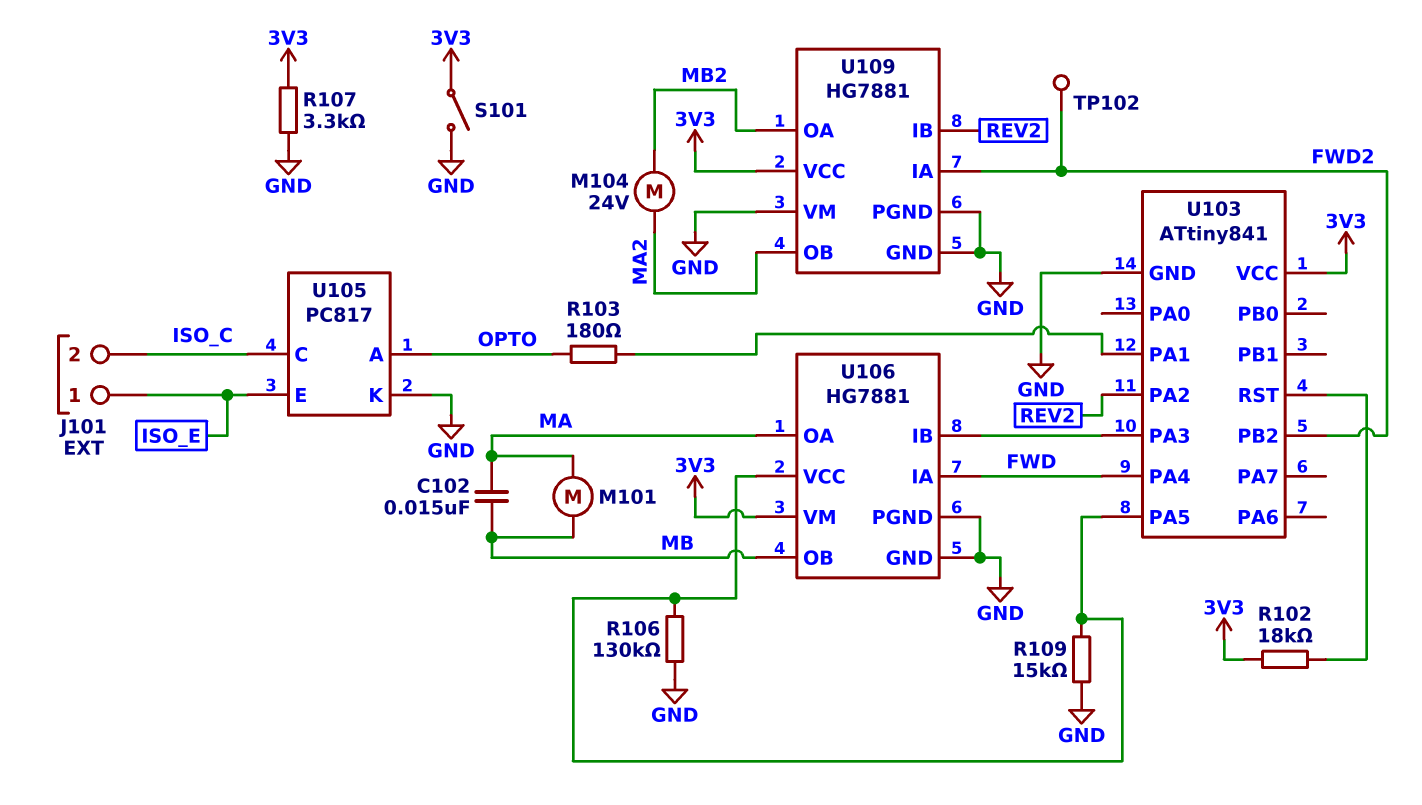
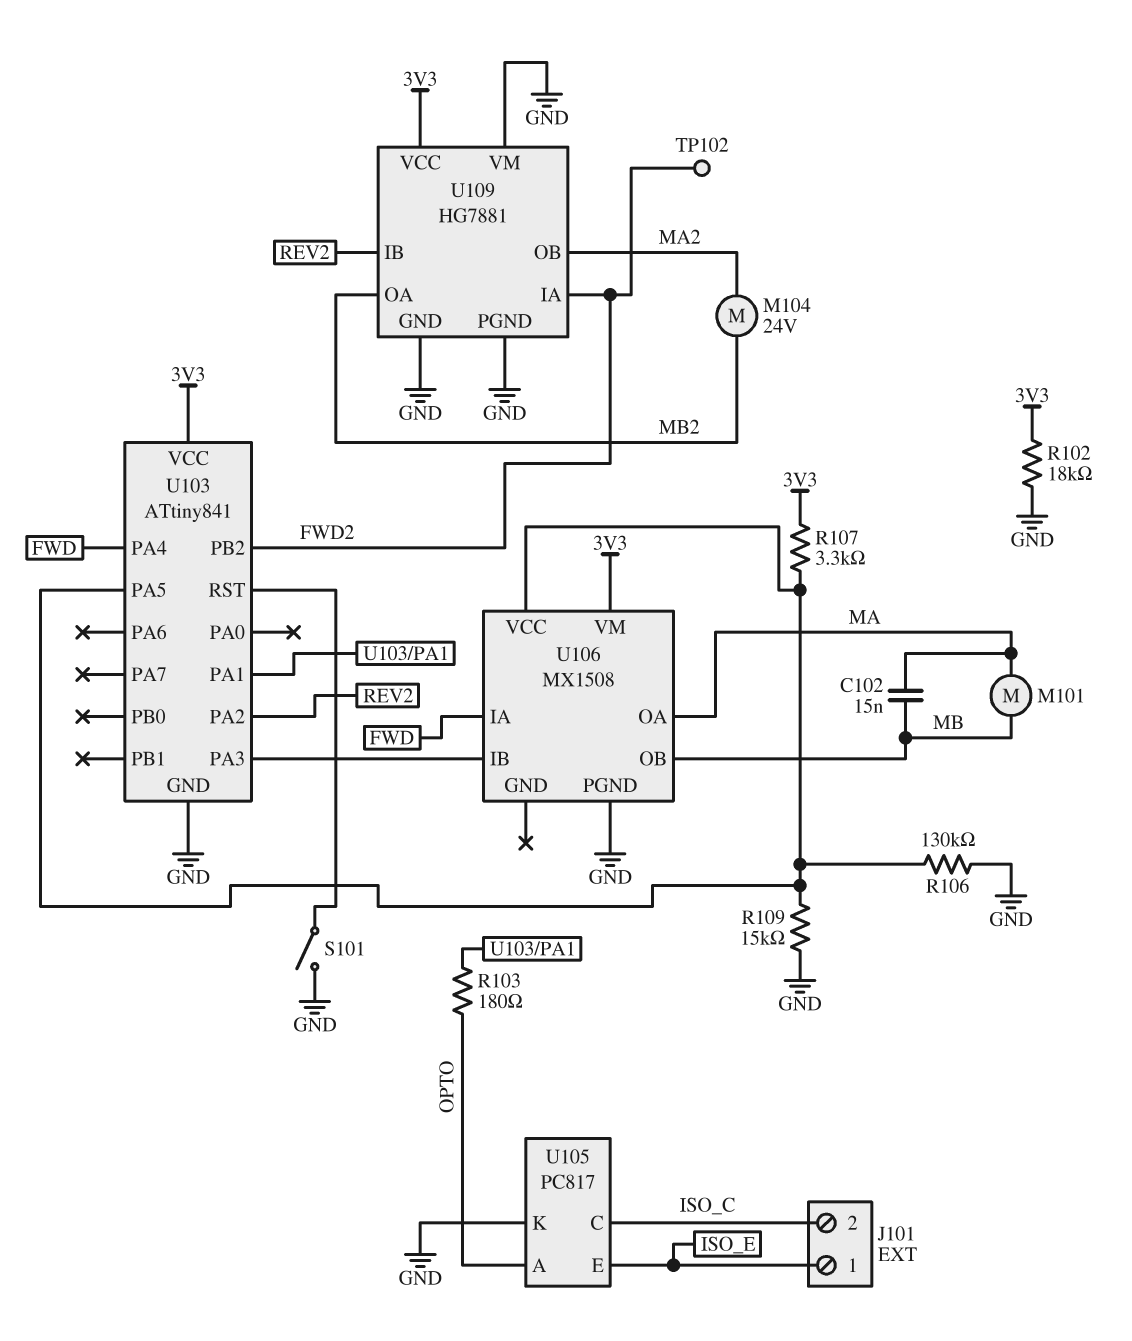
R102: 18k (3V3, U103/RST) -> 18k (3V3, GND)
R107: 3.3k (3V3, GND) -> 3.3k (3V3, U103/PA5)
S101: switch (3V3, GND) -> switch (GND, U103/RST)
U106: HG7881 -> MX1508
U106 pin GND: GND -> none

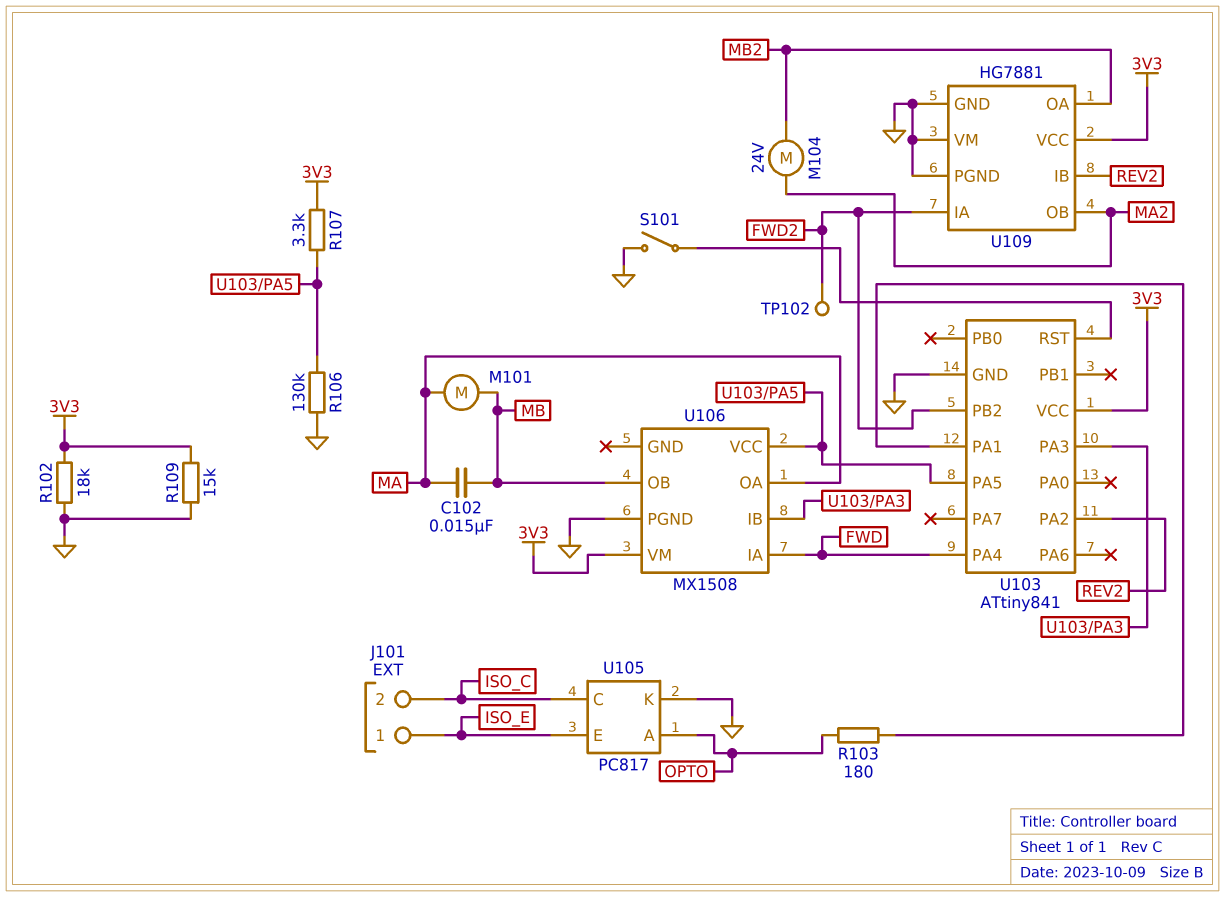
R109: 15k (GND, U103/PA5) -> 15k (3V3, GND)

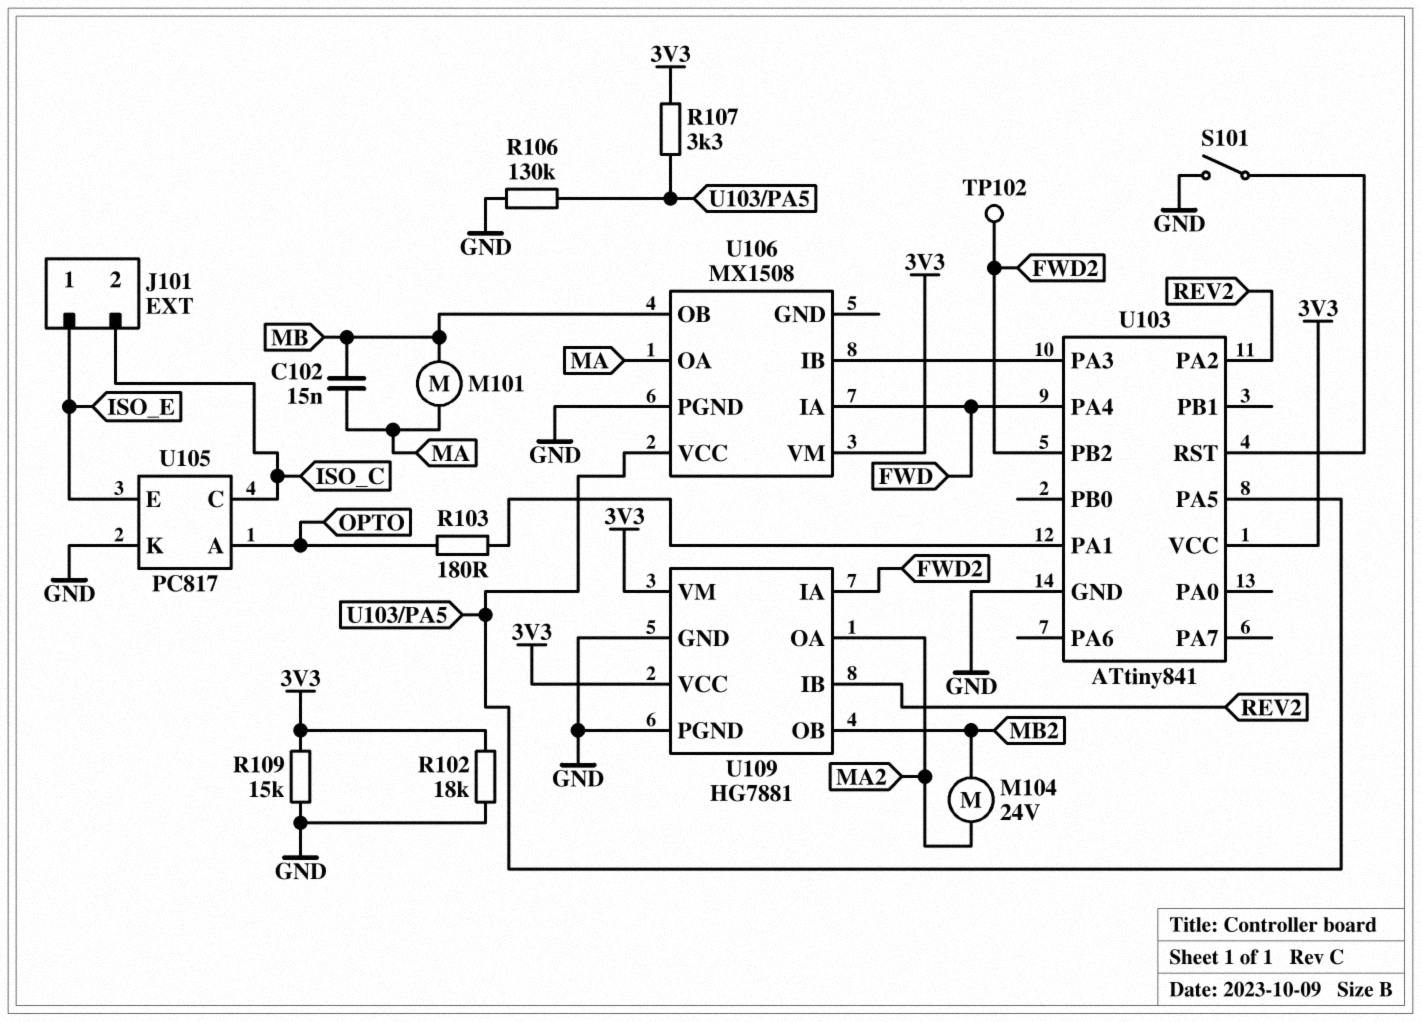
U109 pin OA: MB2 -> MA2
U109 pin OB: MA2 -> MB2
U109 pin VM: GND -> 3V3

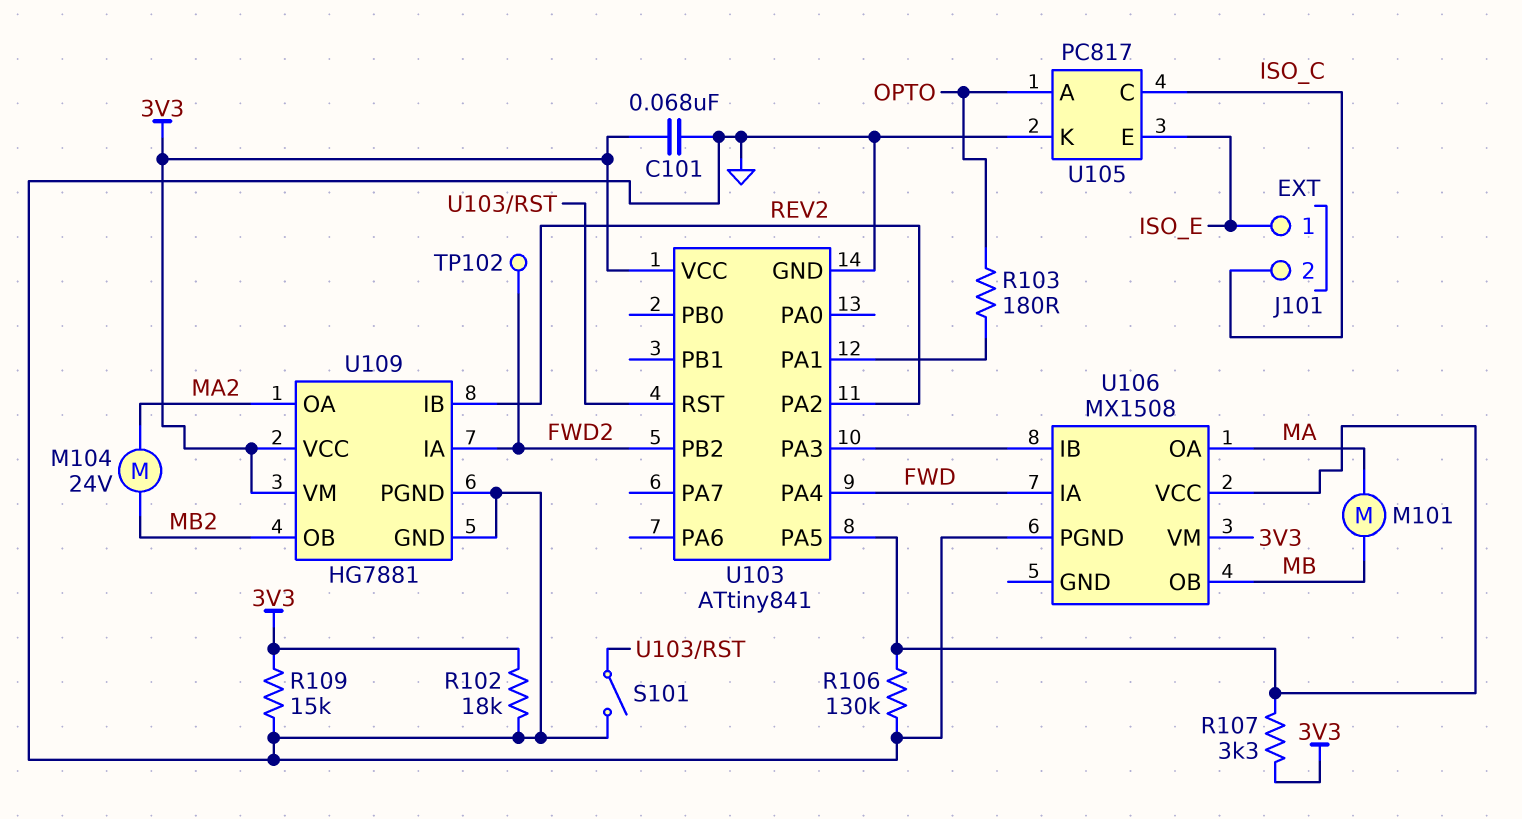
C101: none -> 68nF (3V3, GND)
C102: 15nF (MA, MB) -> none

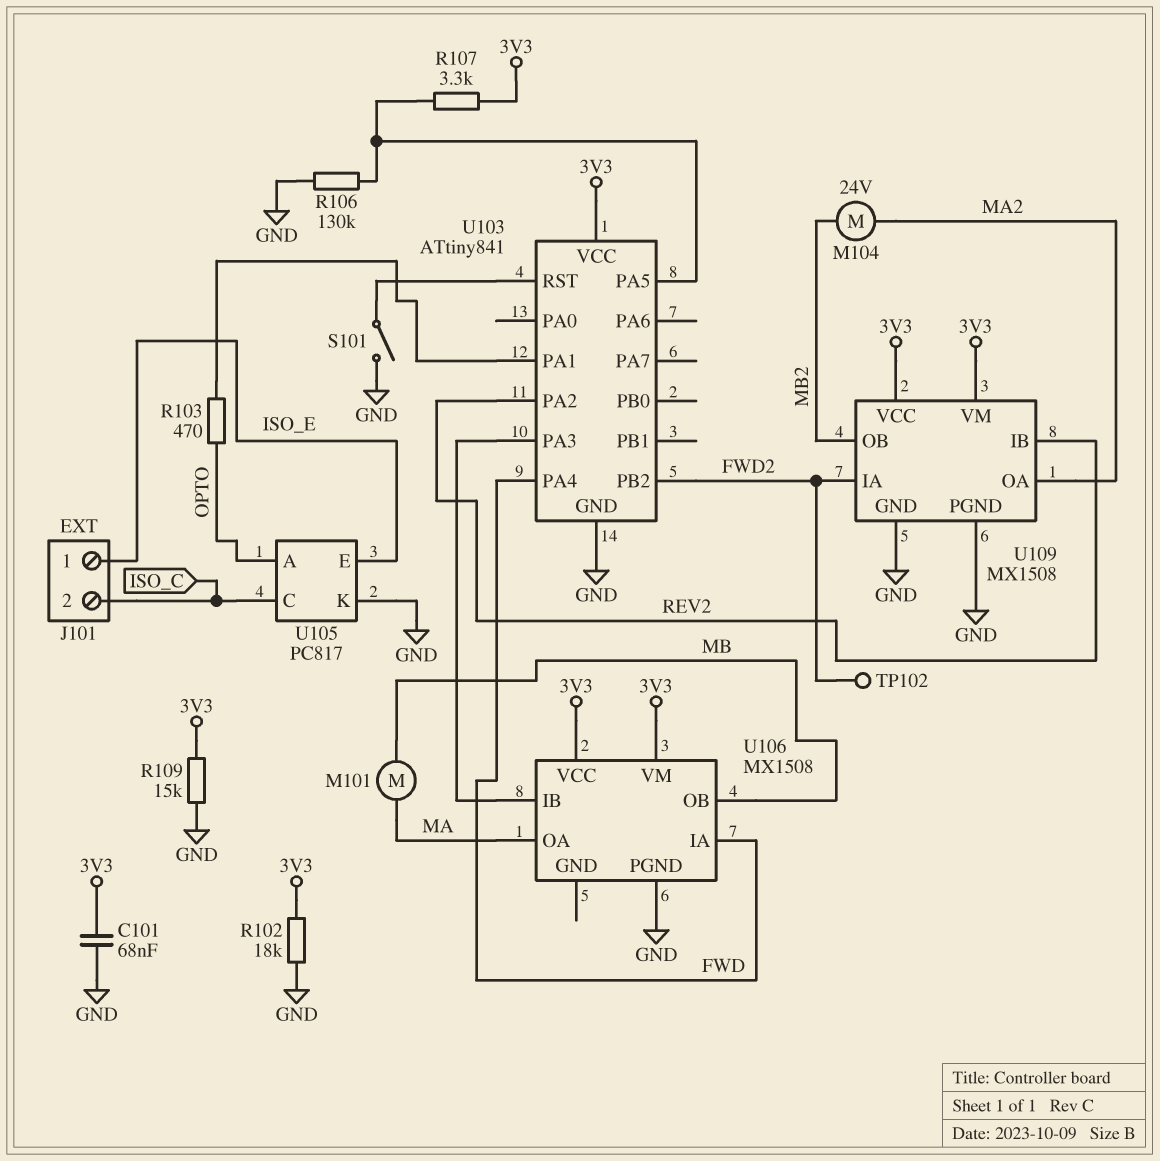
R103: 180 (OPTO, U103/PA1) -> 470 (OPTO, U103/PA1)
U106 pin VCC: U103/PA5 -> 3V3
U109: HG7881 -> MX1508

